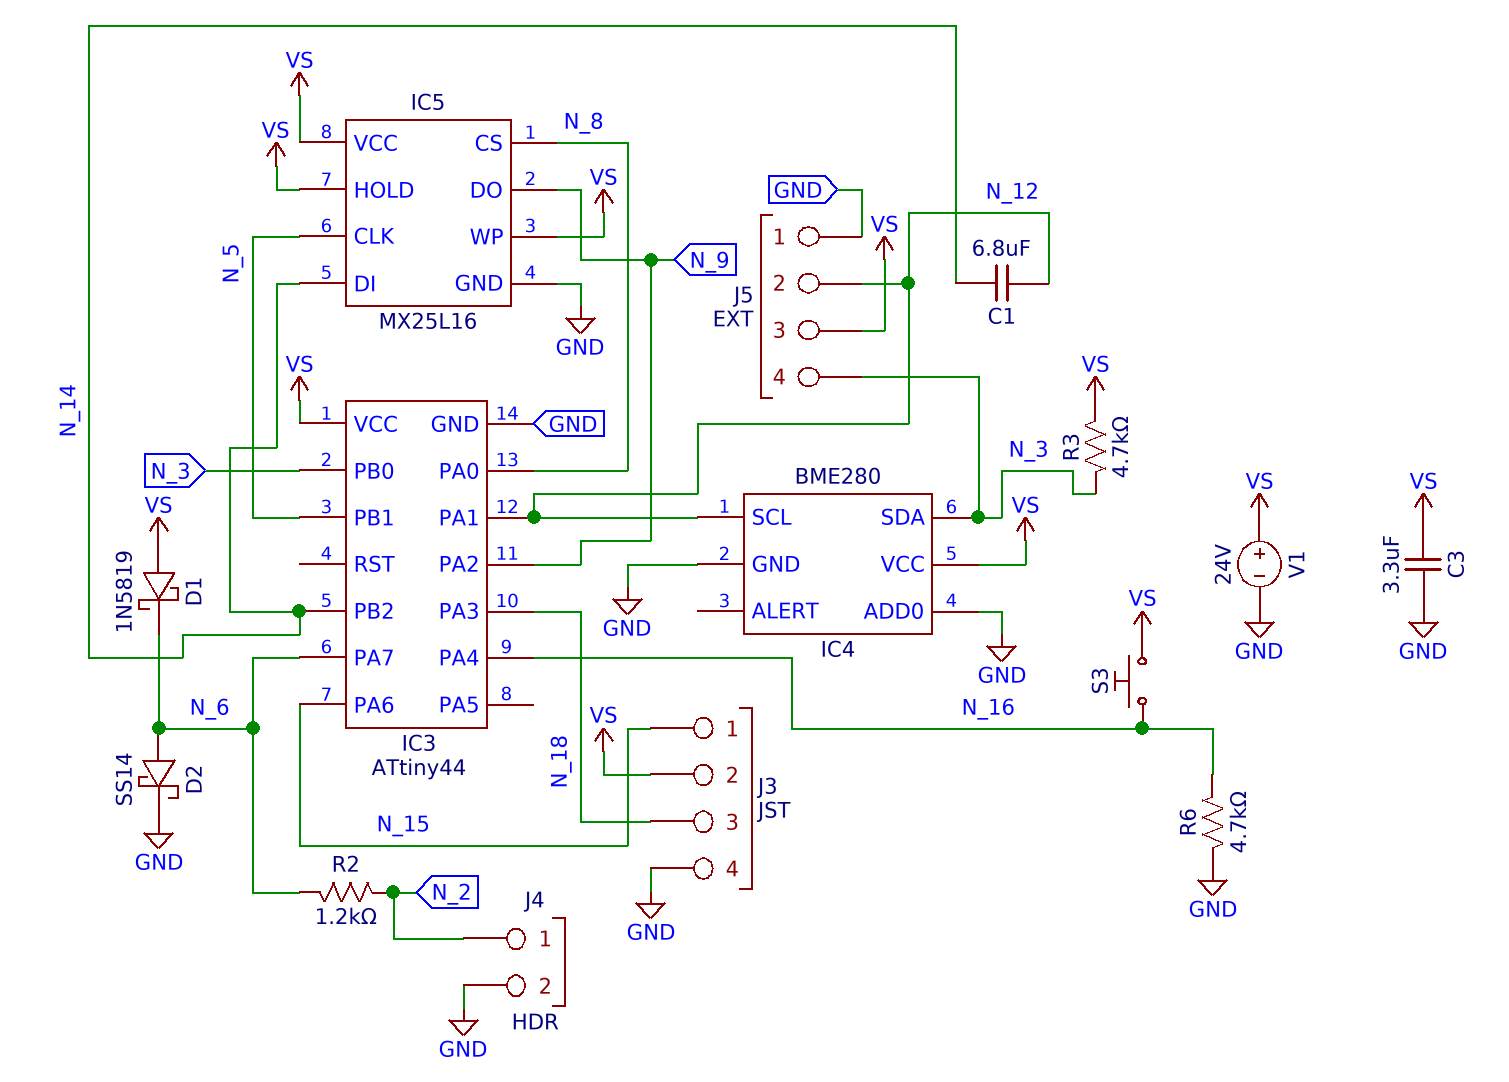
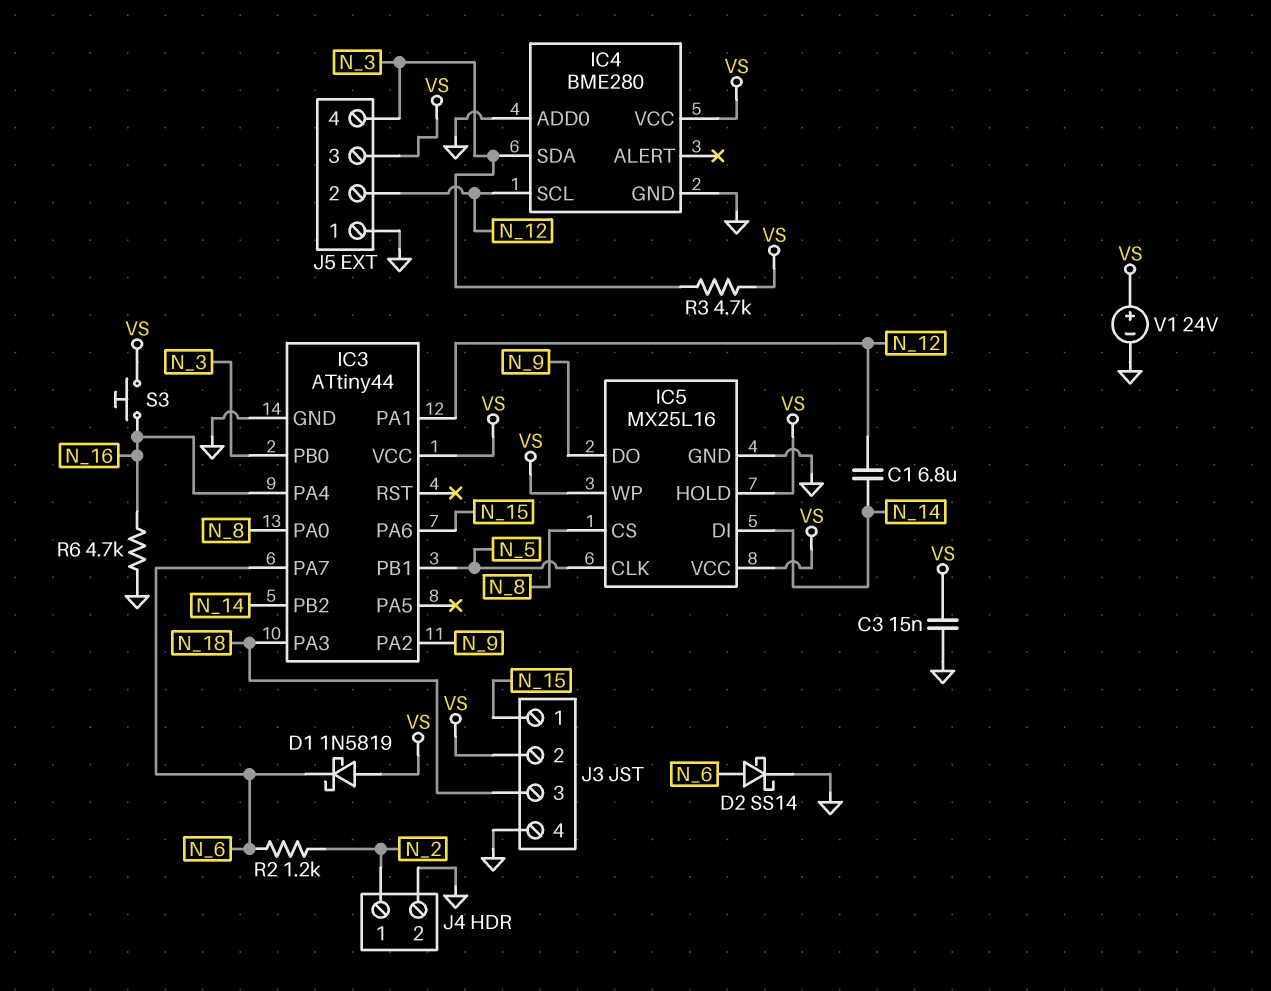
C3: 3.3uF (GND, VS) -> 15nF (GND, VS)

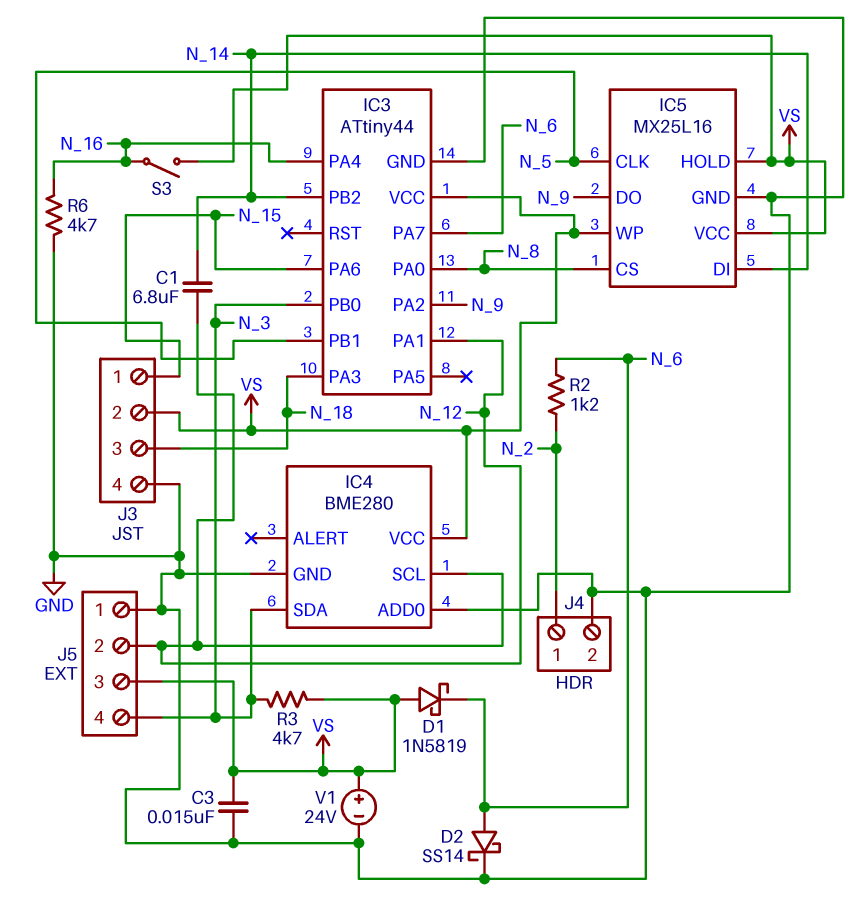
S3: button (N_16, VS) -> switch (N_16, VS)

